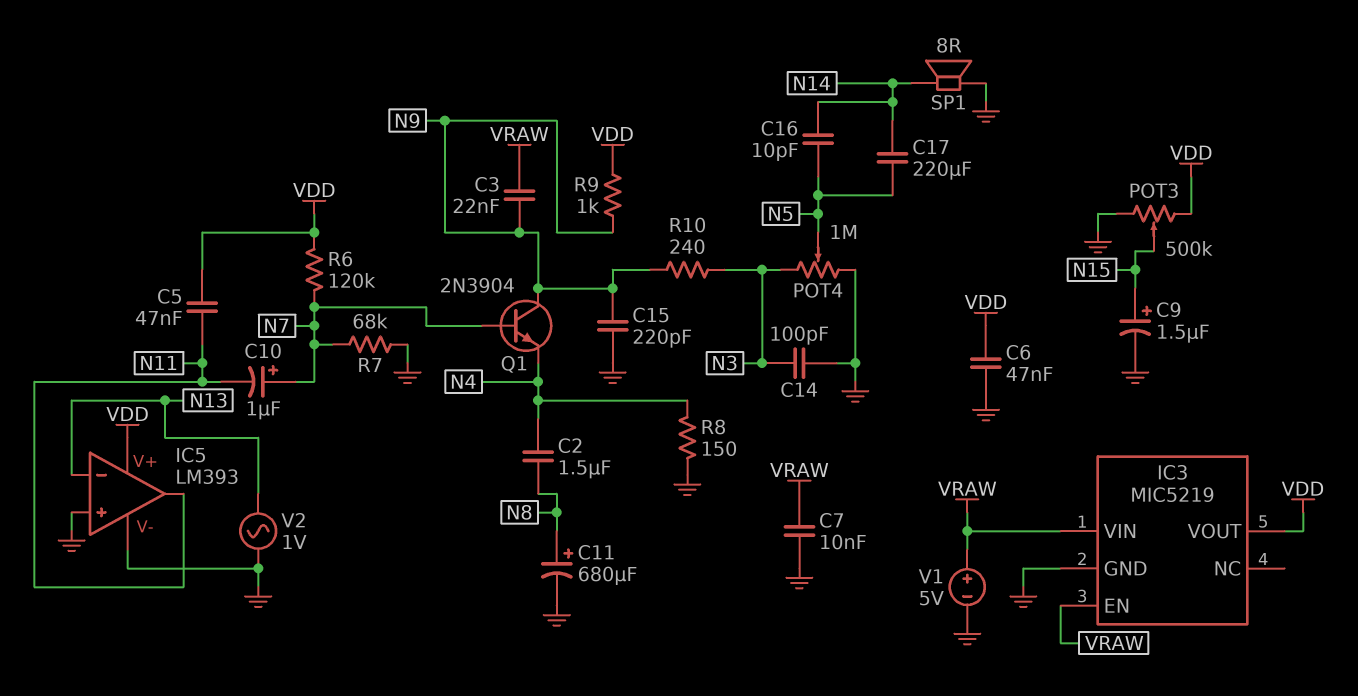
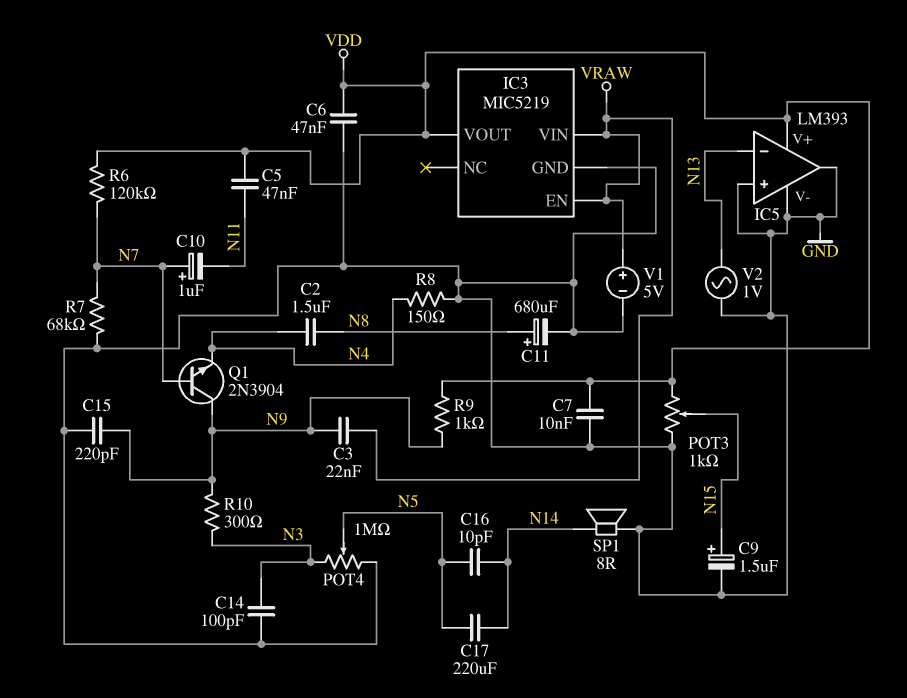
C7: 10nF (GND, VRAW) -> 10nF (GND, VDD)
IC5 pin out: N11 -> GND
POT3: 500k (GND, VDD, wiper N15) -> 1k (GND, VDD, wiper N15)
R10: 240 (N3, N9) -> 300 (N3, N9)

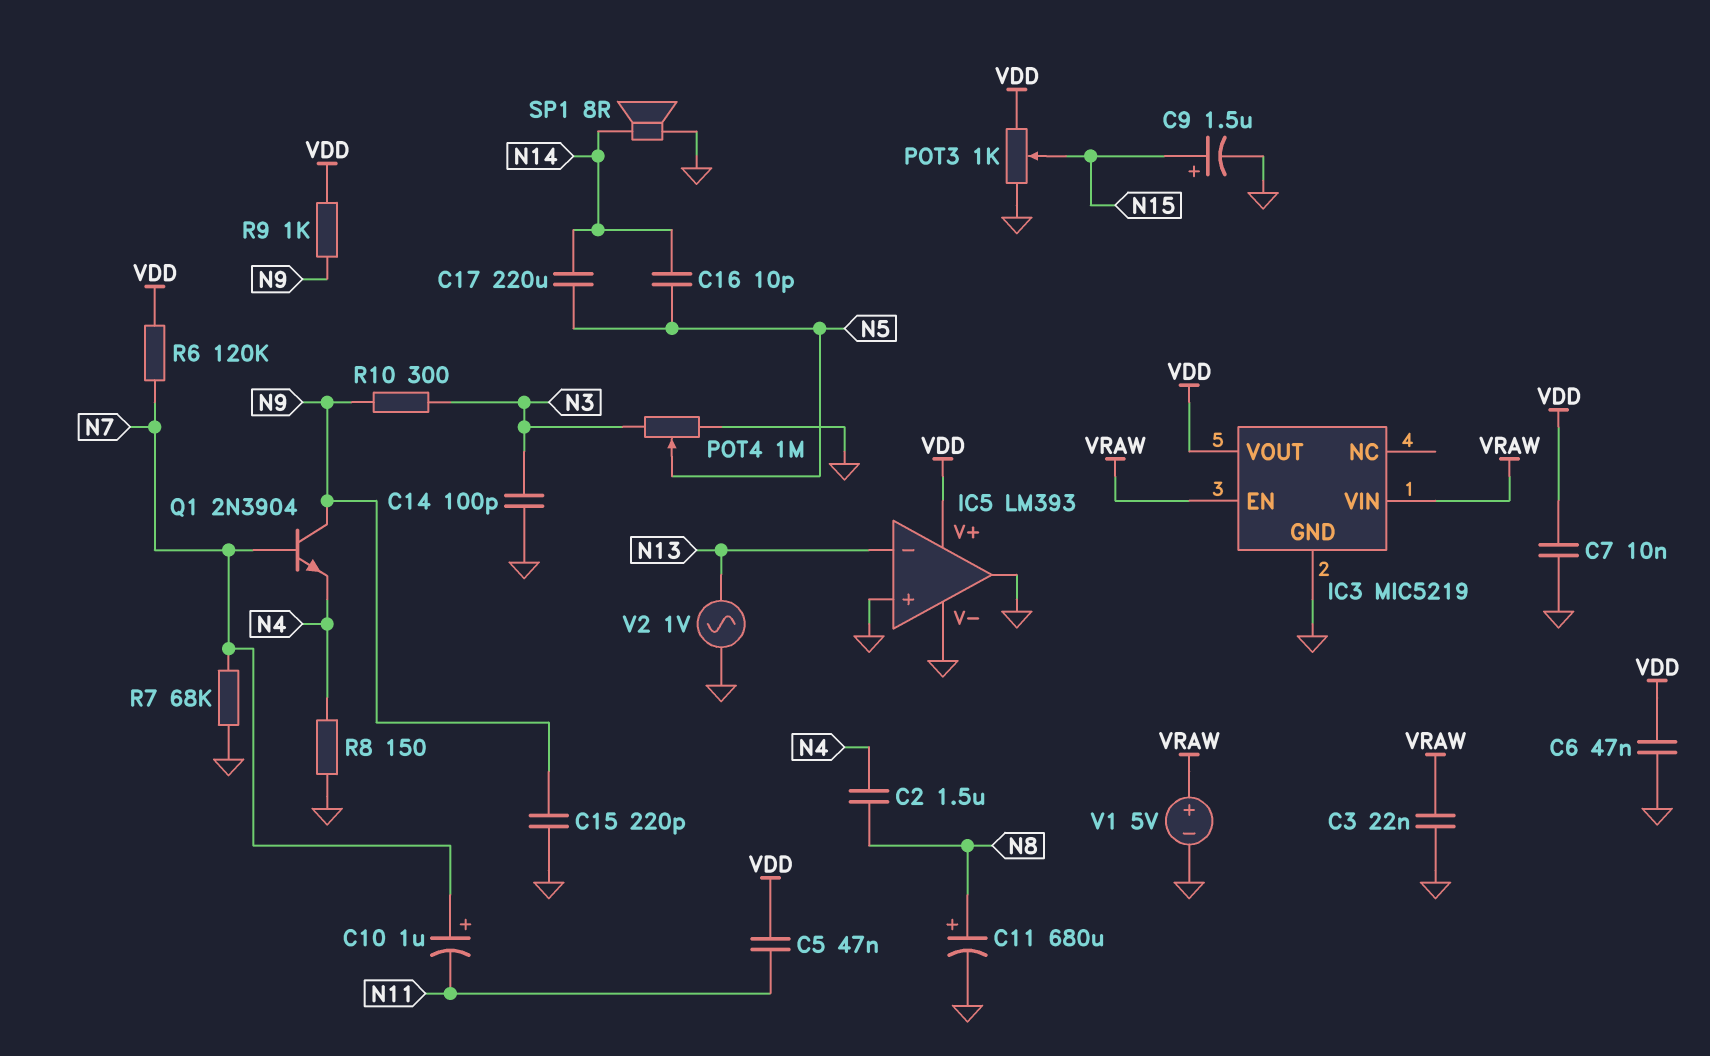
C3: 22nF (N9, VRAW) -> 22nF (GND, VRAW)

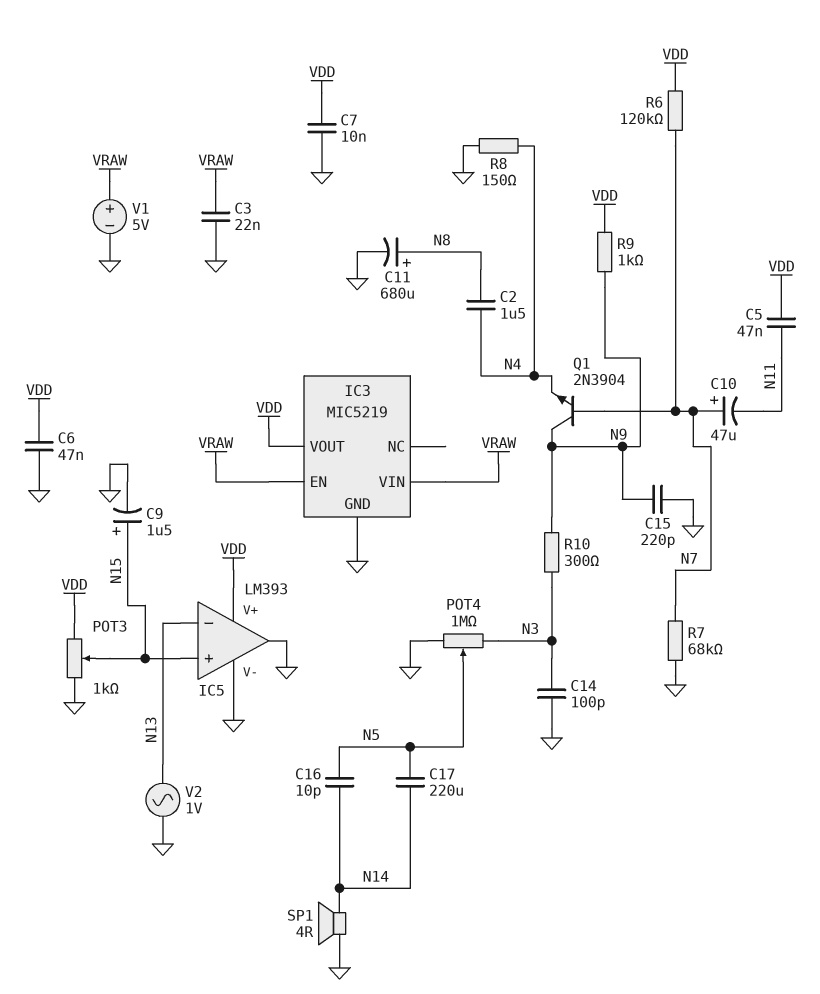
C10: 1uF (plus N7, minus N11) -> 47uF (plus N7, minus N11)
IC5 pin in+: GND -> N15
SP1: speaker 8R (GND, N14) -> speaker 4R (GND, N14)

